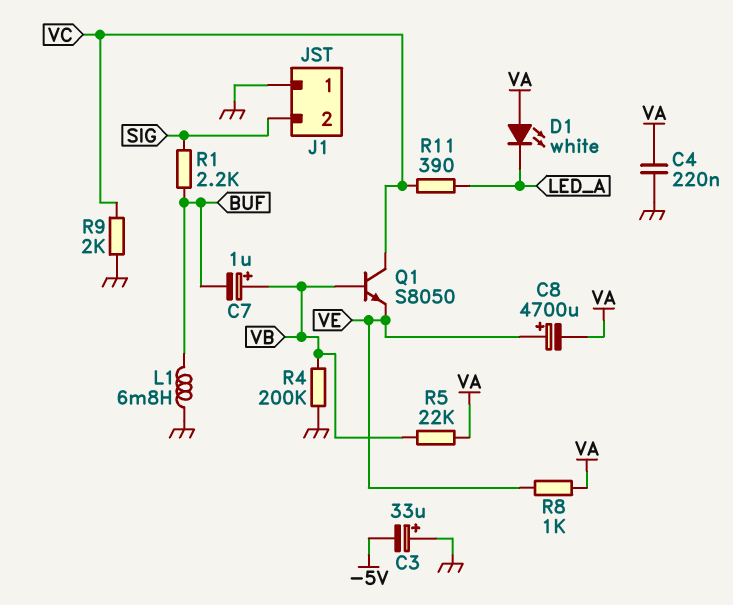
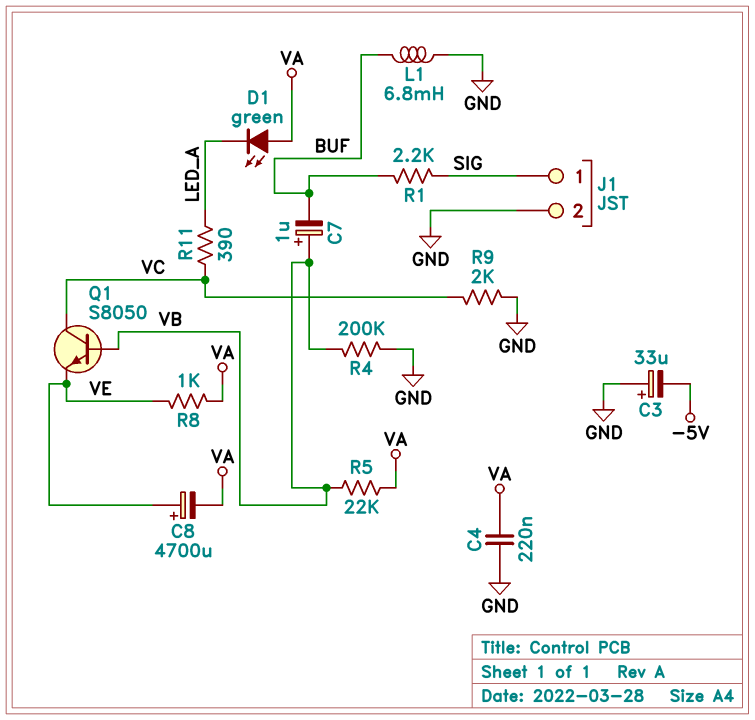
D1: LED white (A VA, K LED_A) -> LED green (A VA, K LED_A)
J1 pin 1: GND -> SIG
J1 pin 2: SIG -> GND

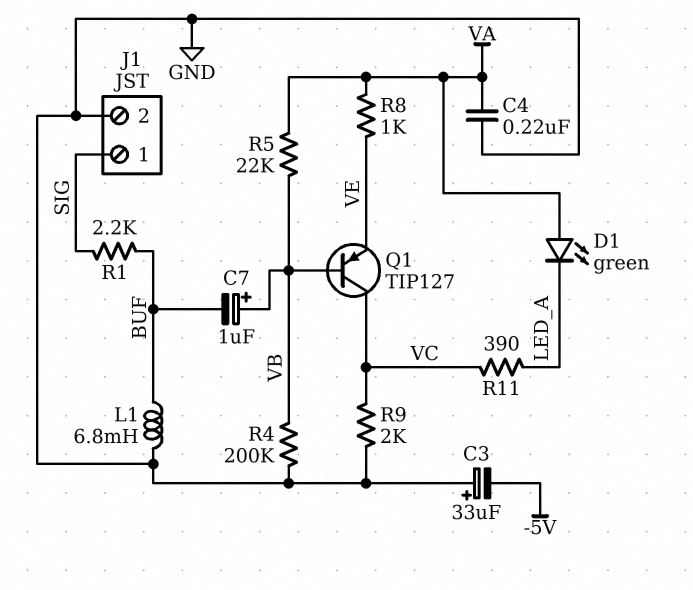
C8: 4700uF (plus VE, minus VA) -> none
Q1: NPN S8050 (B VB, C VC, E VE) -> PNP TIP127 (B VB, C VC, E VE)

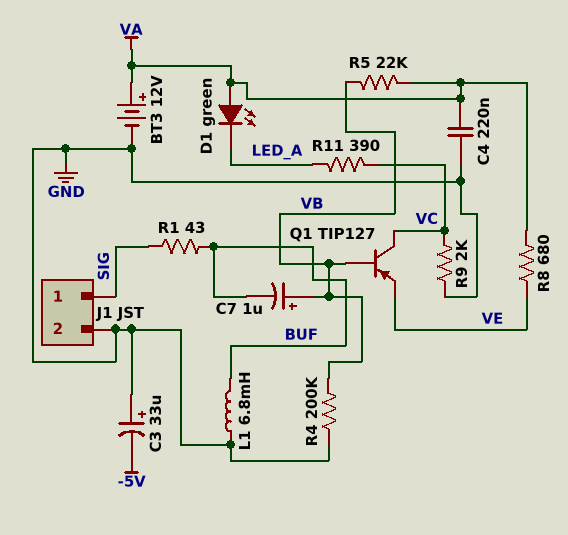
BT3: none -> 12V (plus VA, minus GND)
R1: 2.2k (BUF, SIG) -> 43 (BUF, SIG)
R8: 1k (VA, VE) -> 680 (VA, VE)

